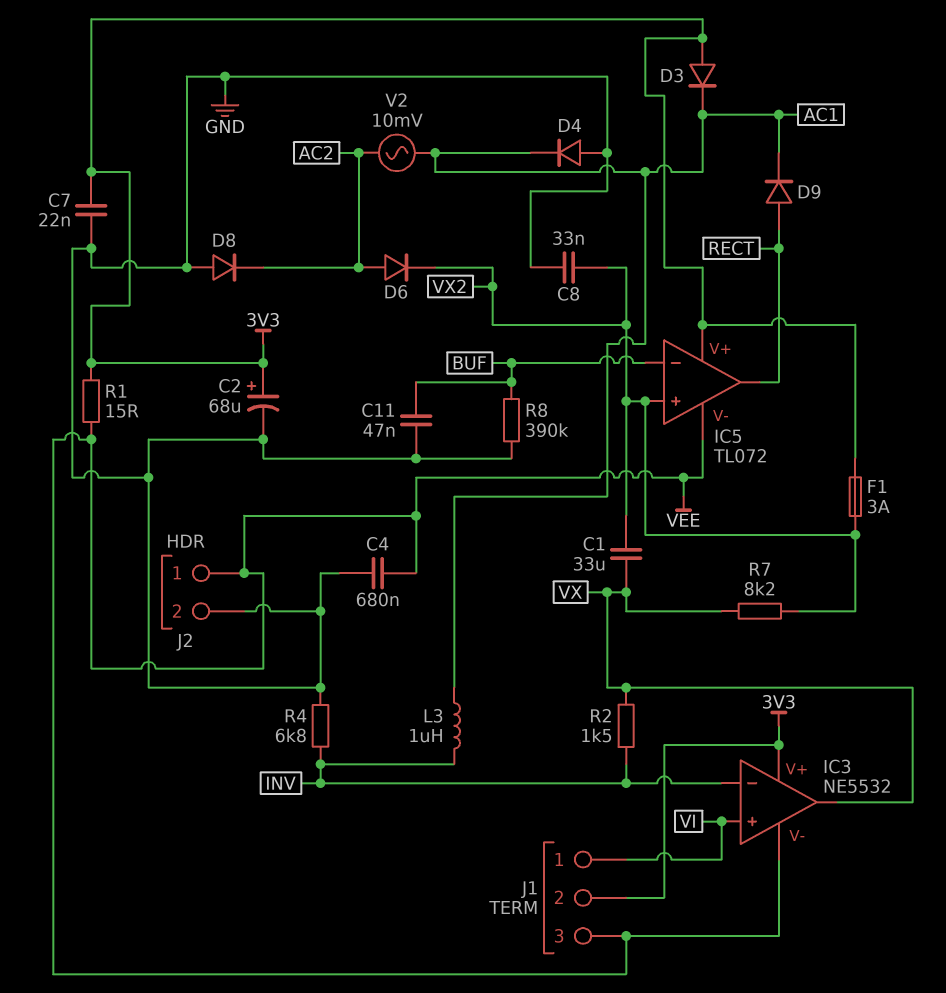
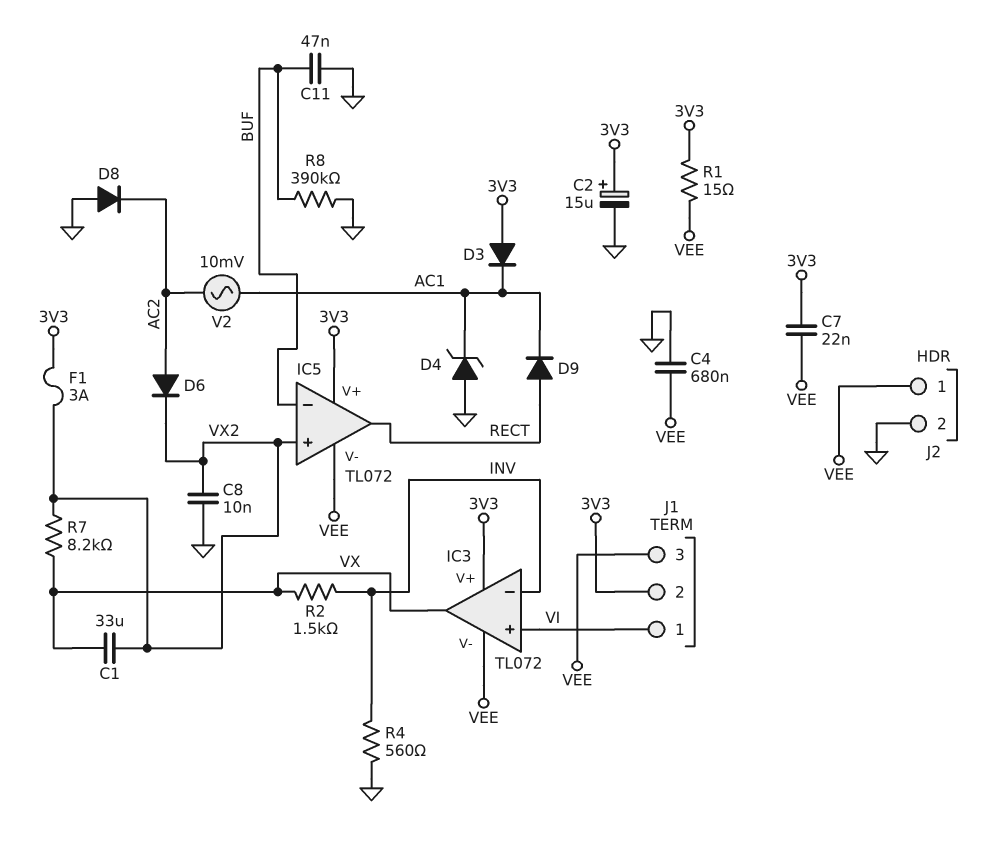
C2: 68uF (plus 3V3, minus GND) -> 15uF (plus 3V3, minus GND)
C7: 22nF (3V3, GND) -> 22nF (3V3, VEE)
C8: 33nF (GND, VX2) -> 10nF (GND, VX2)
D4: diode (A GND, K AC1) -> zener (A GND, K AC1)
IC3: NE5532 -> TL072
L3: 1uH (AC1, INV) -> none
R4: 6.8k (GND, INV) -> 560 (GND, INV)

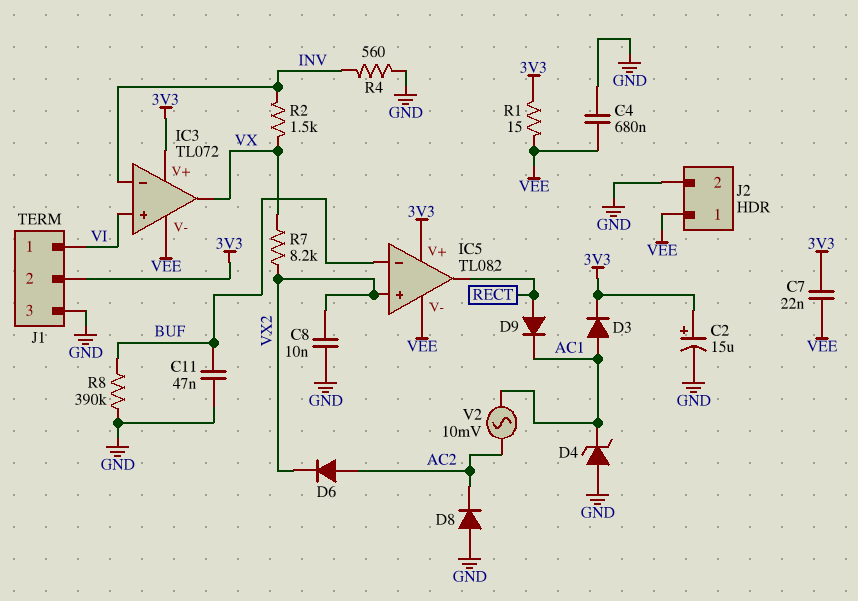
C1: 33uF (VX, VX2) -> none
D3: diode (A 3V3, K AC1) -> diode (A AC1, K 3V3)
F1: 3A (3V3, VX2) -> none
IC5: TL072 -> TL082
J1 pin 3: VEE -> GND

